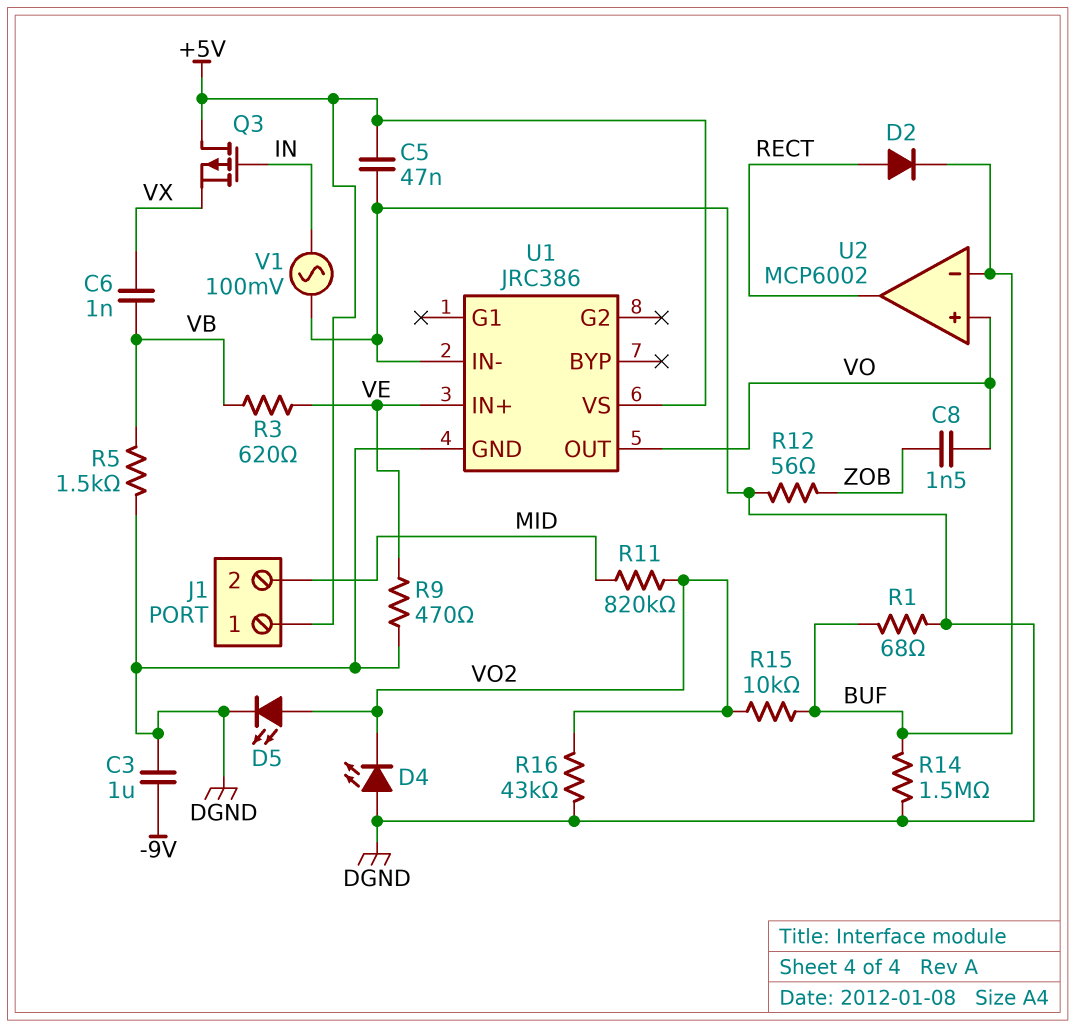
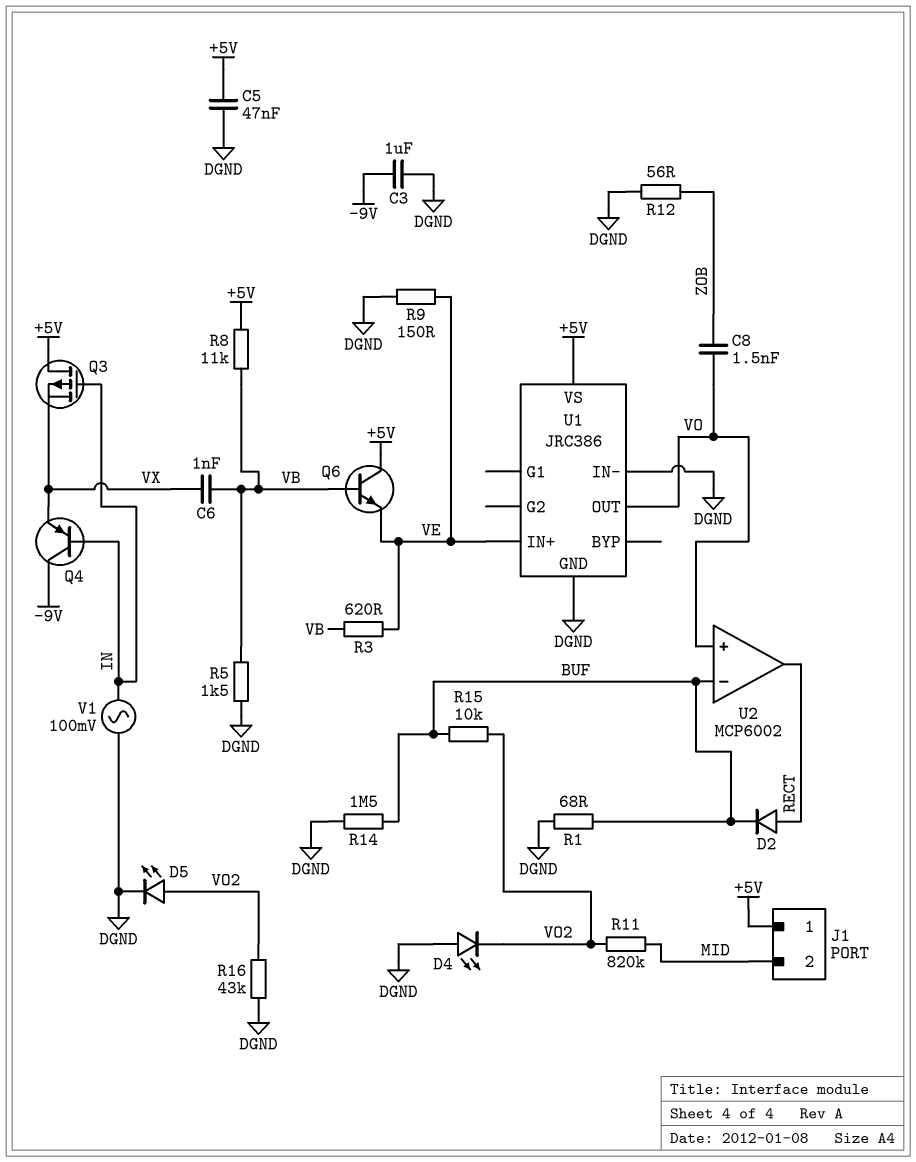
Q4: none -> PNP (B IN, C -9V, E VX)
Q6: none -> NPN (B VB, C +5V, E VE)
R8: none -> 11k (+5V, VB)
R9: 470 (DGND, VE) -> 150 (DGND, VE)

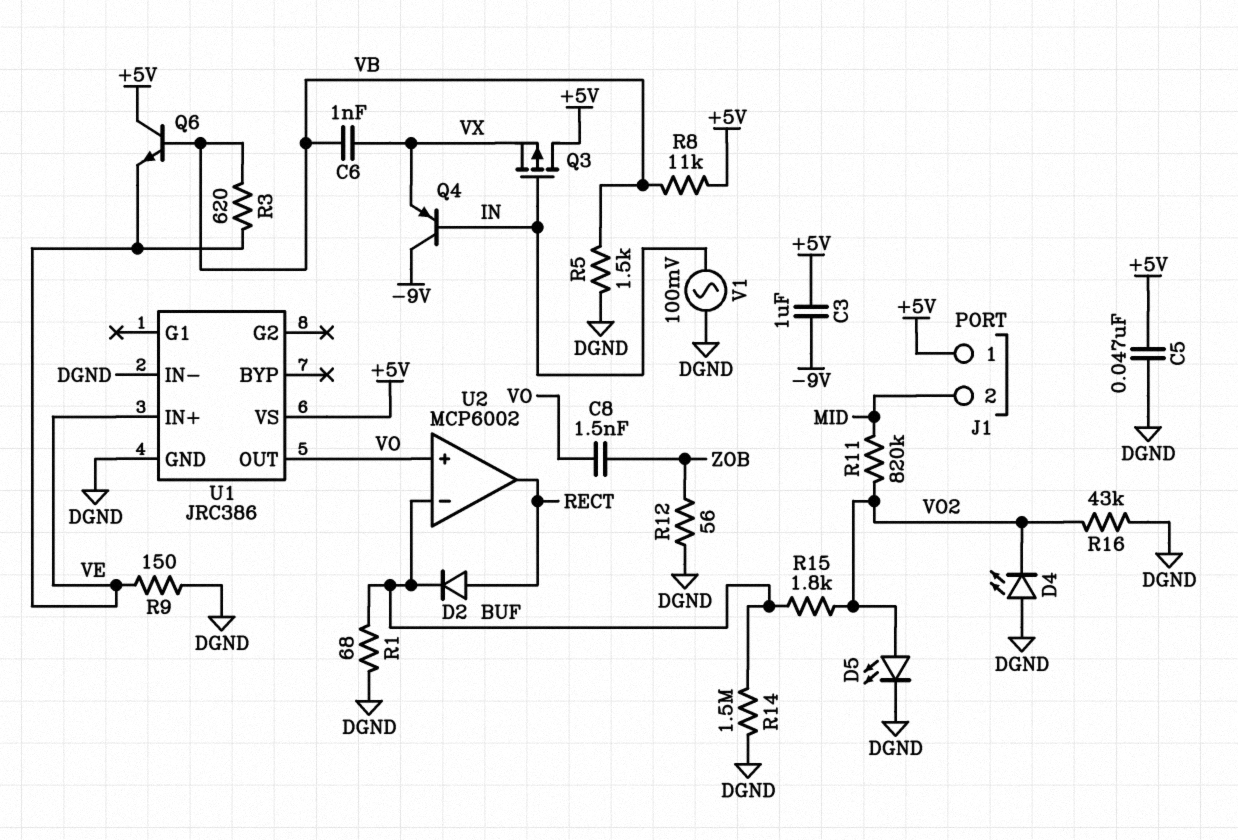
C3: 1uF (-9V, DGND) -> 1uF (+5V, -9V)
R15: 10k (BUF, VO2) -> 1.8k (BUF, VO2)

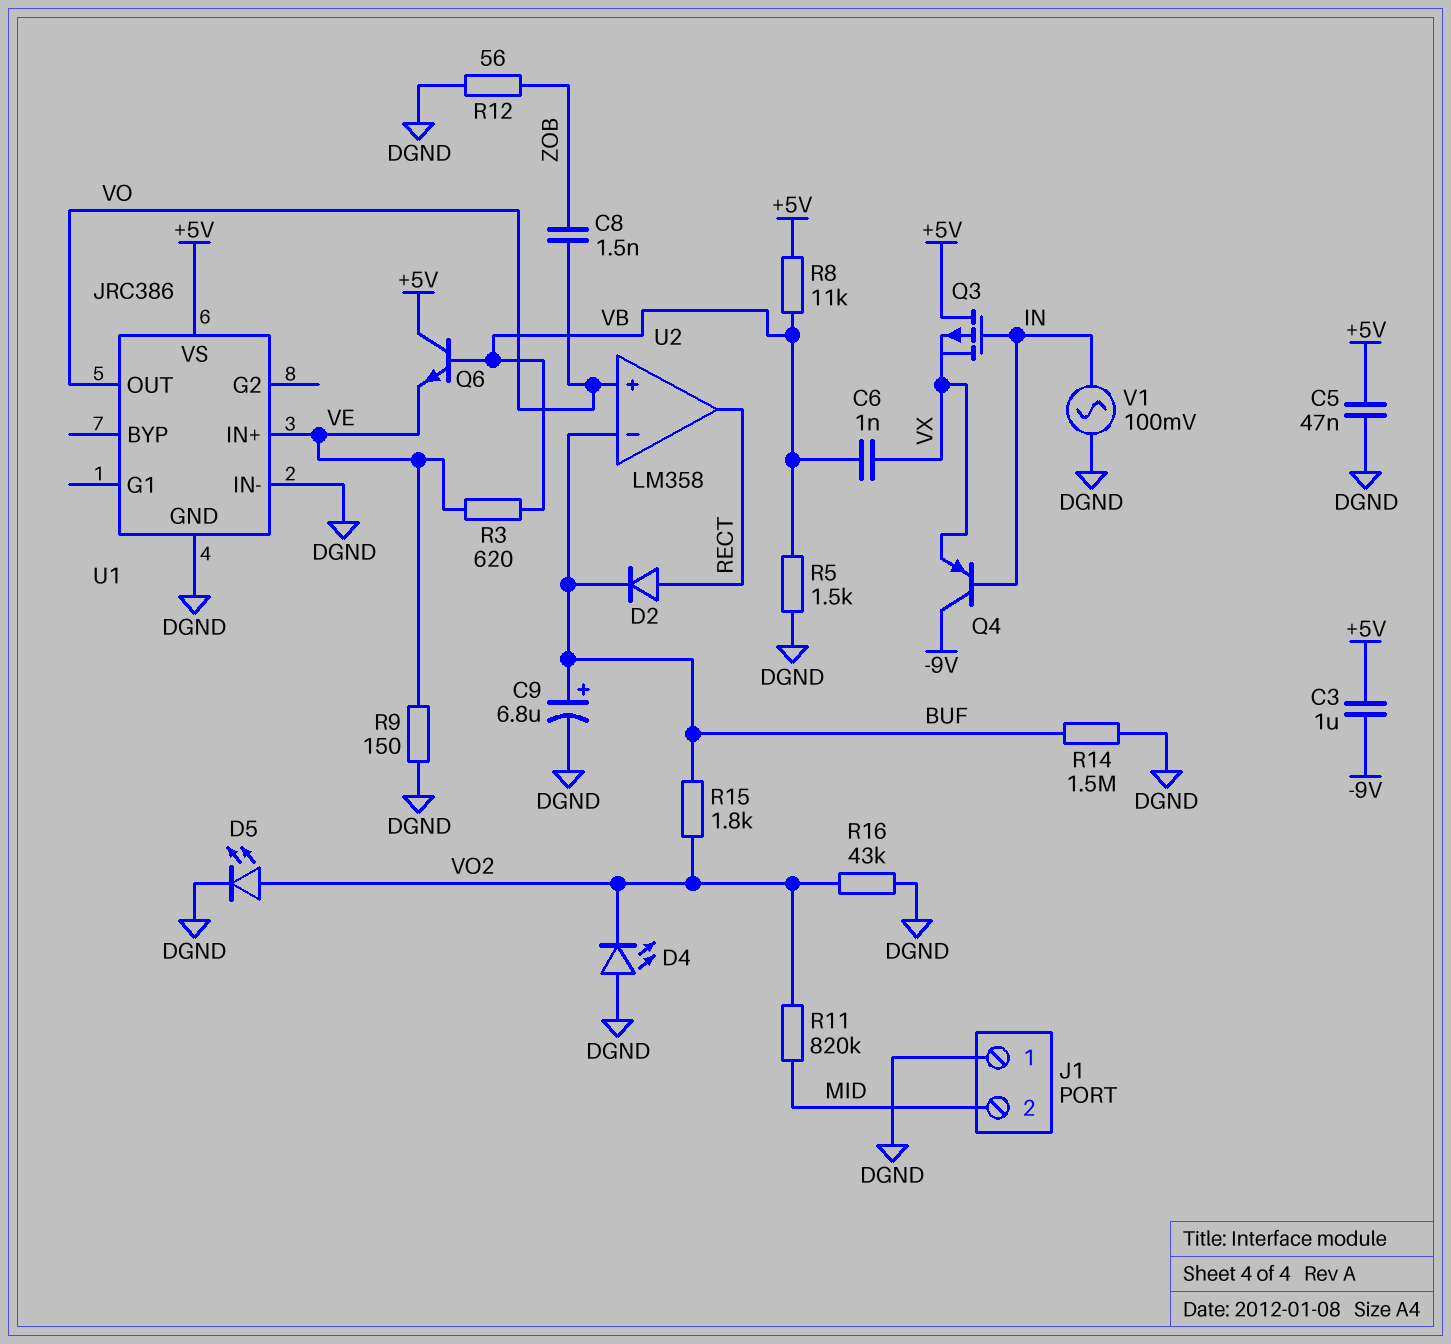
C9: none -> 6.8uF (plus BUF, minus DGND)
J1 pin 1: +5V -> DGND
R1: 68 (BUF, DGND) -> none
U2: MCP6002 -> LM358

